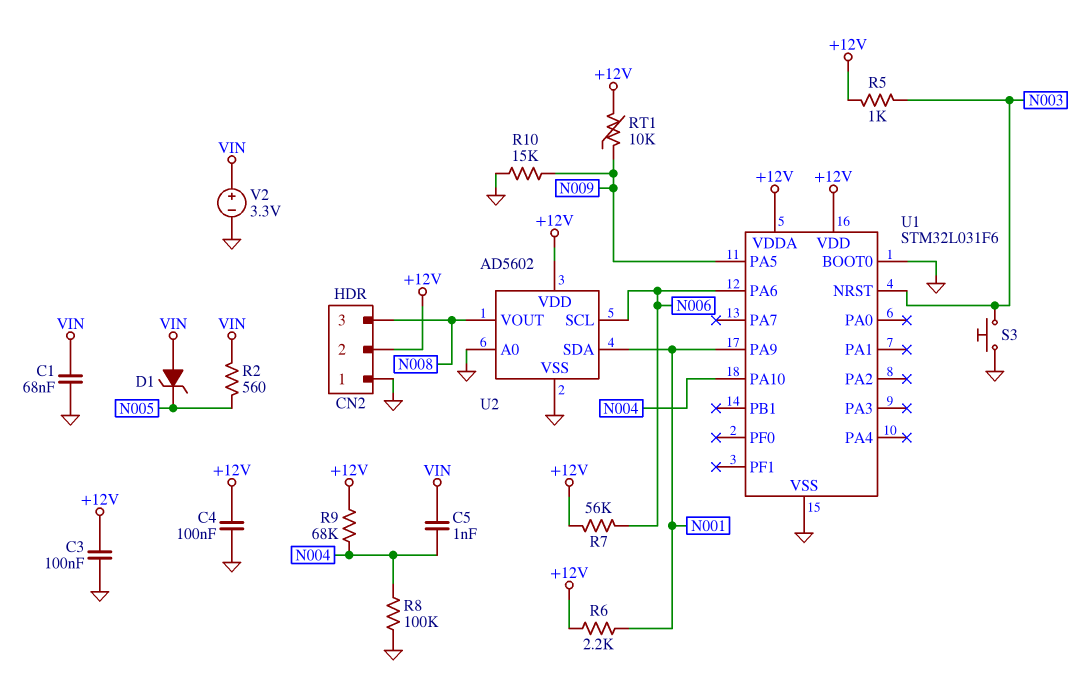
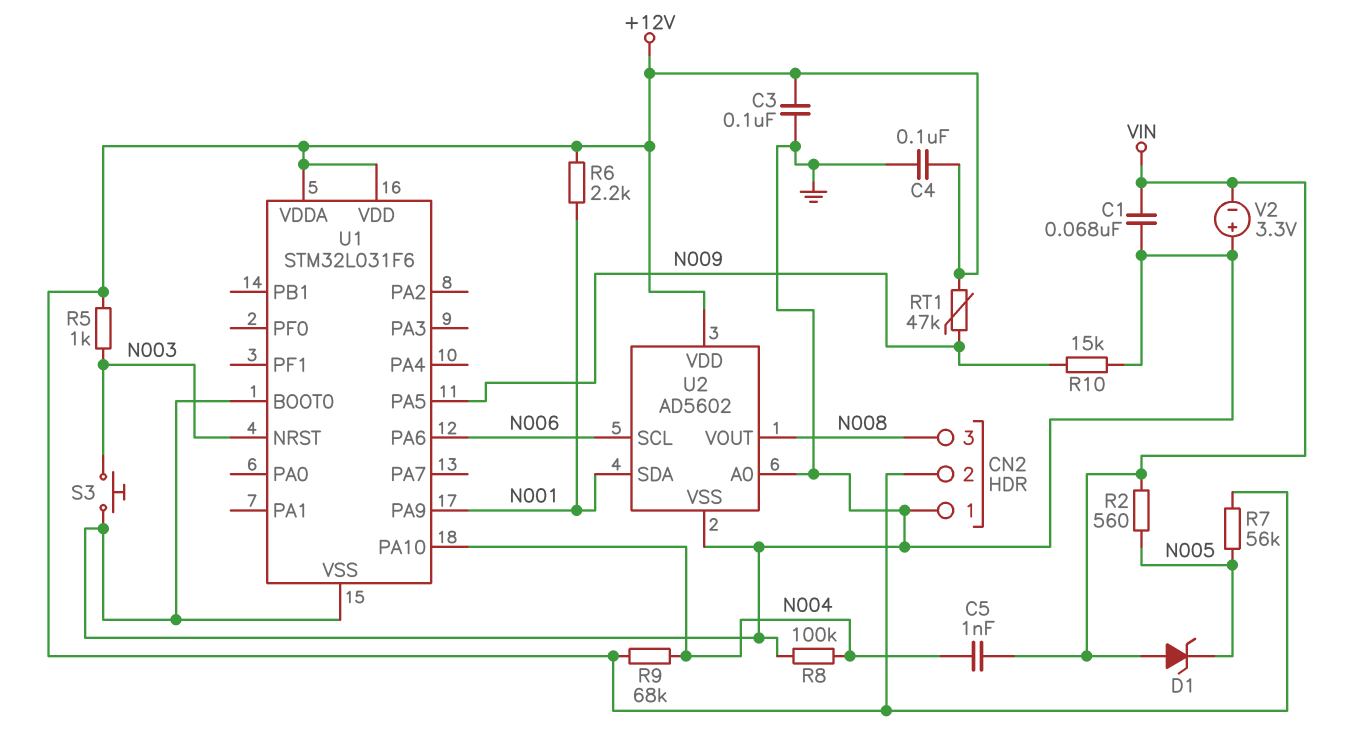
R7: 56k (+12V, N006) -> 56k (+12V, N005)
RT1: 10k (+12V, N009) -> 47k (+12V, N009)
V2: 3.3V (plus VIN, minus GND) -> 3.3V (plus GND, minus VIN)

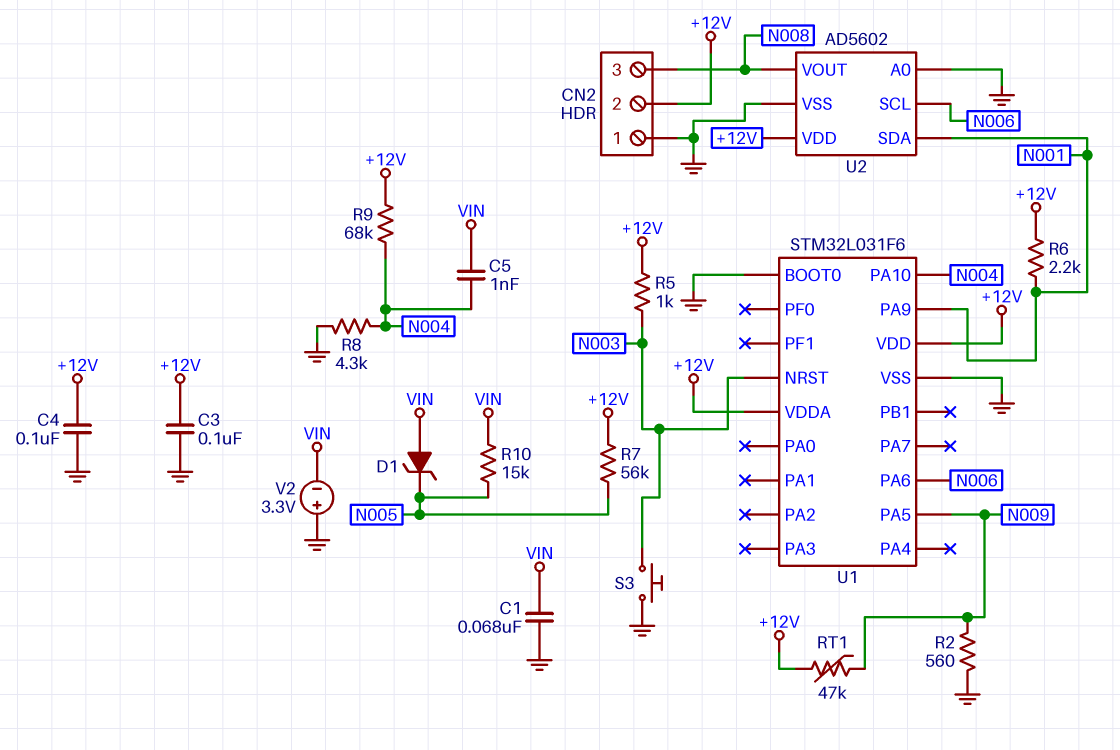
R2: 560 (N005, VIN) -> 560 (GND, N009)
R8: 100k (GND, N004) -> 4.3k (GND, N004)
R10: 15k (GND, N009) -> 15k (N005, VIN)

